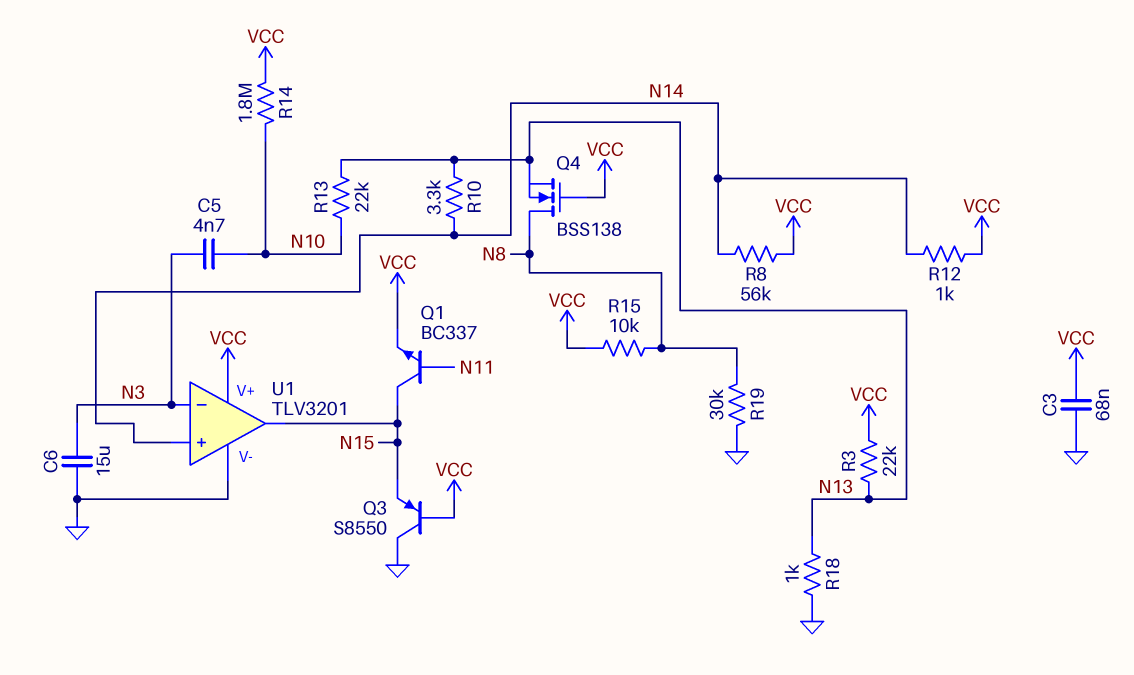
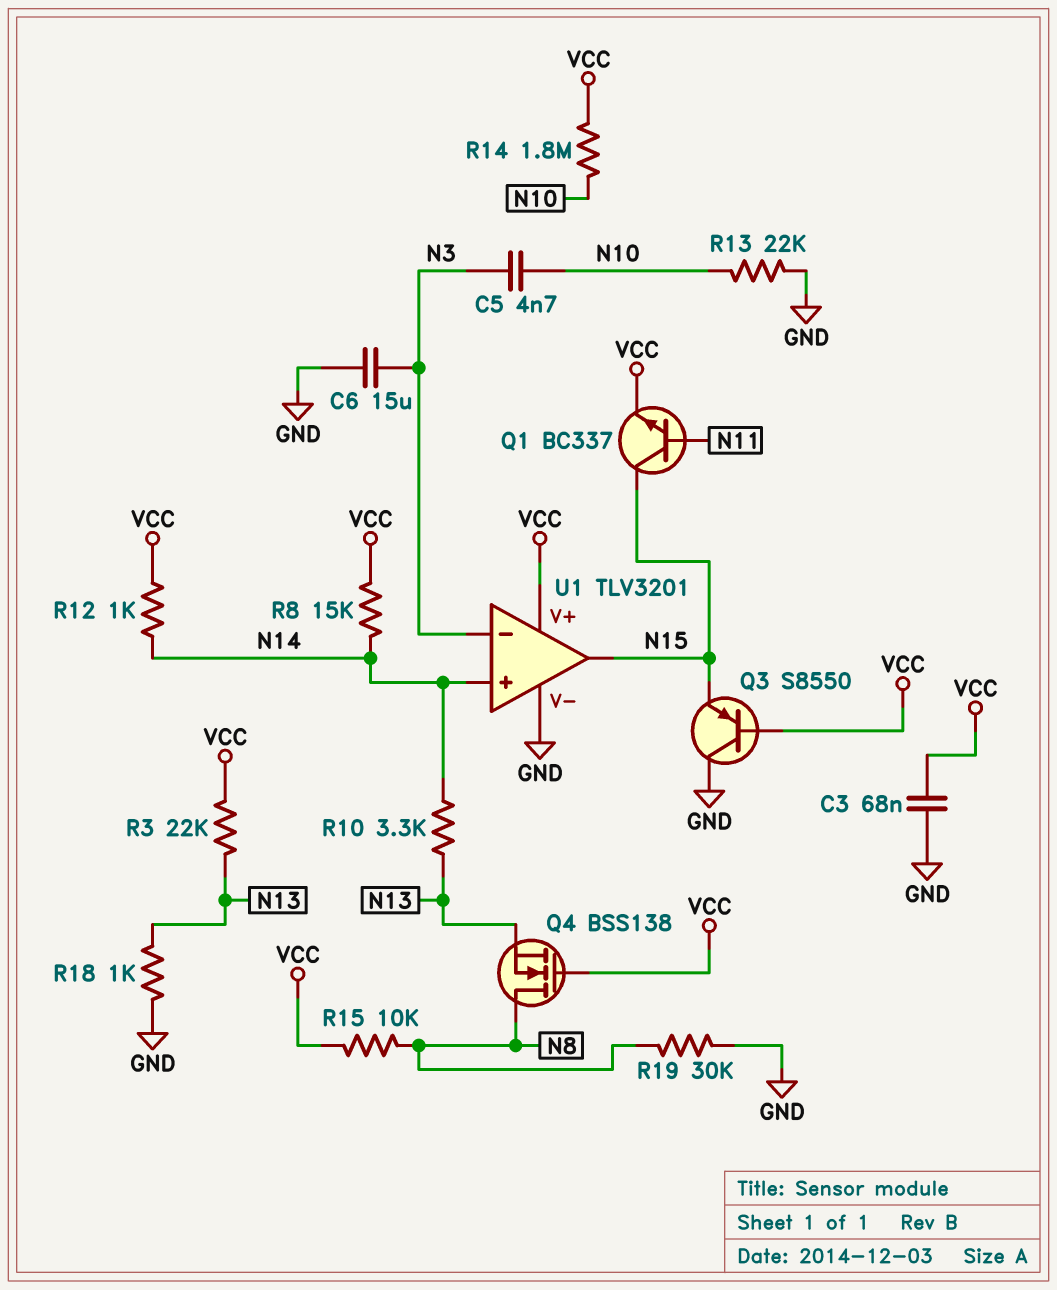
R8: 56k (N14, VCC) -> 15k (N14, VCC)
R13: 22k (N10, N13) -> 22k (GND, N10)

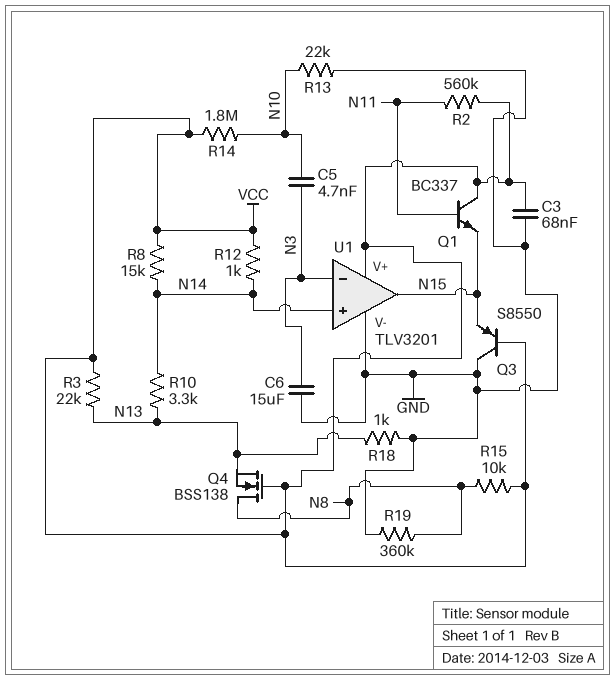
Q1: NPN BC337 (B N11, C N15, E VCC) -> NPN BC337 (B N11, C VCC, E N15)
R2: none -> 560k (N11, VCC)
R19: 30k (GND, N8) -> 360k (GND, N8)

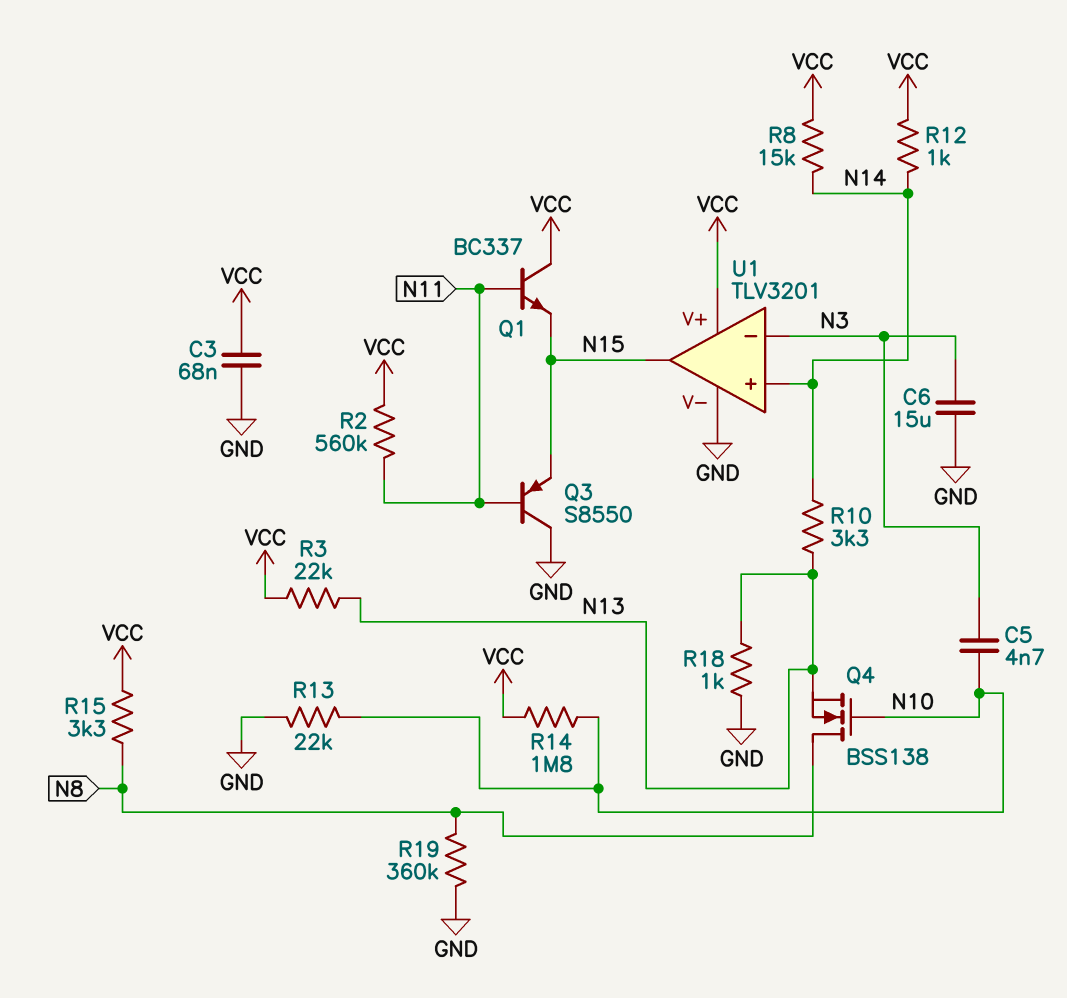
Q3: PNP S8550 (B VCC, C GND, E N15) -> PNP S8550 (B N11, C GND, E N15)
Q4: NMOS BSS138 (G VCC, D N8, S N13) -> NMOS BSS138 (G N10, D N8, S N13)
R15: 10k (N8, VCC) -> 3.3k (N8, VCC)

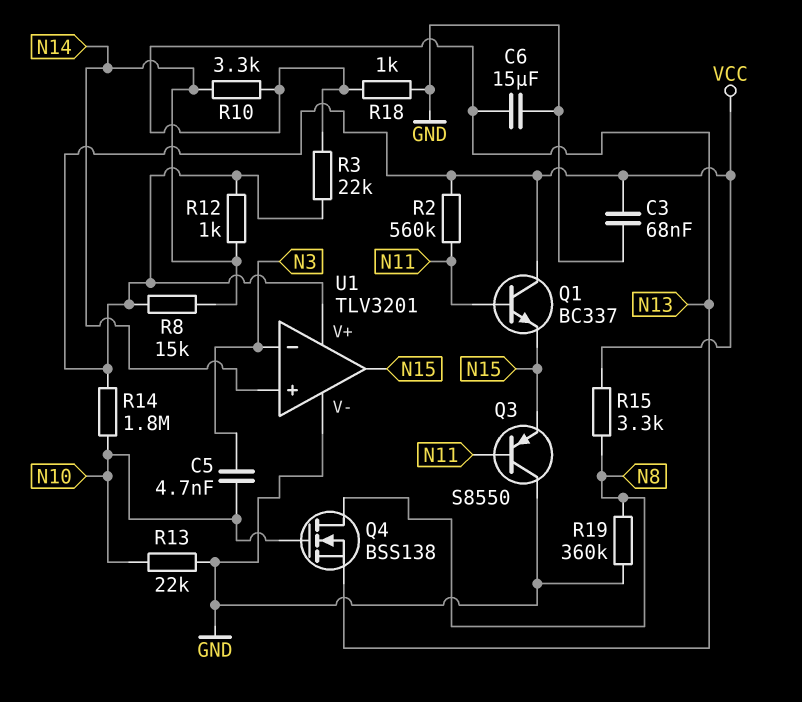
C6: 15uF (GND, N3) -> 15uF (GND, N13)

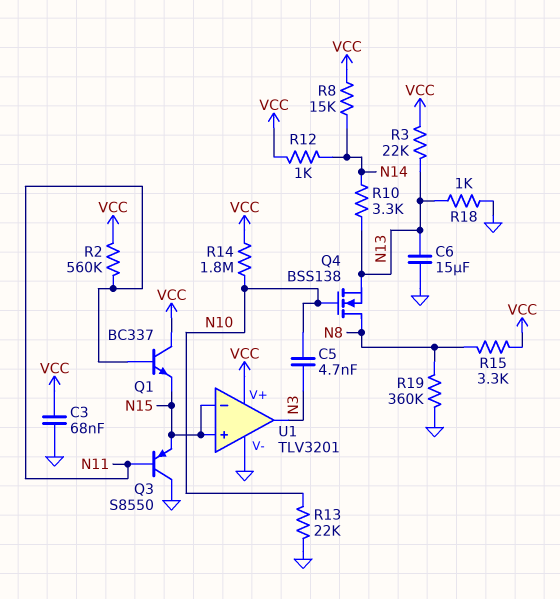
U1 pin in+: N14 -> N15
U1 pin in-: N3 -> N15
U1 pin out: N15 -> N3

